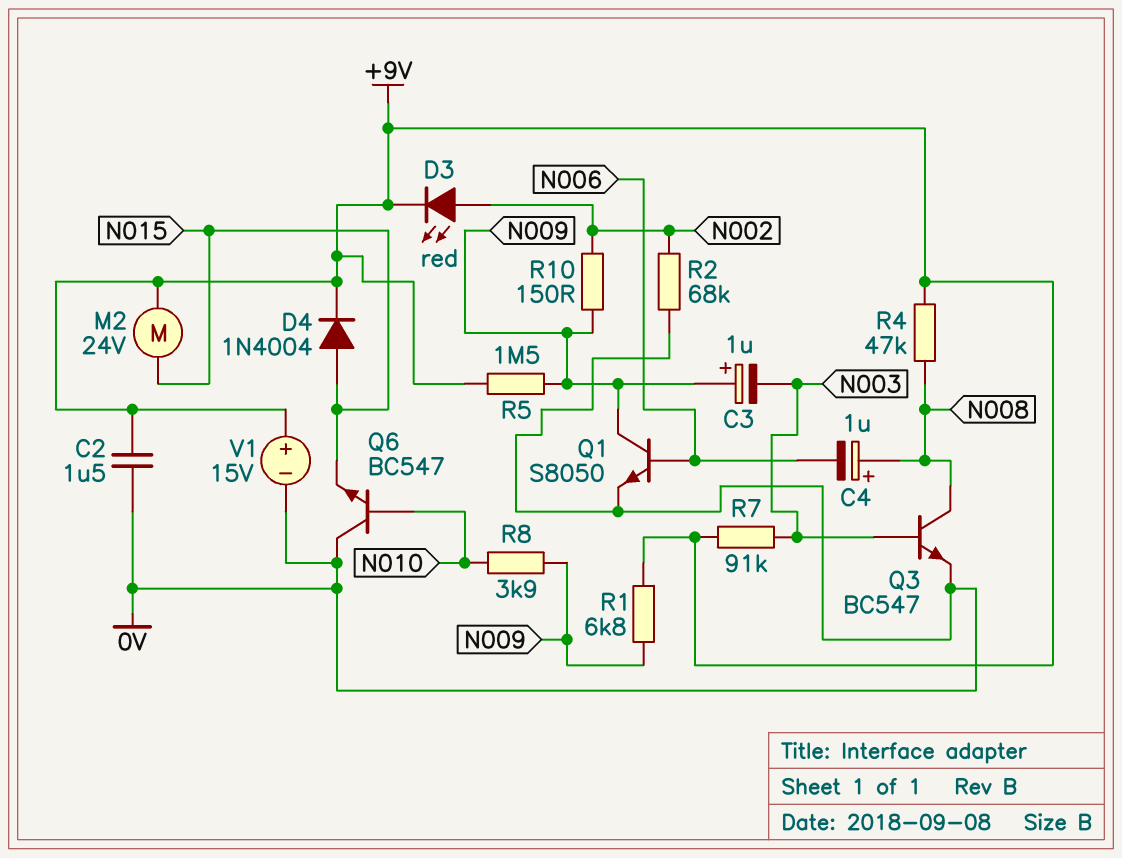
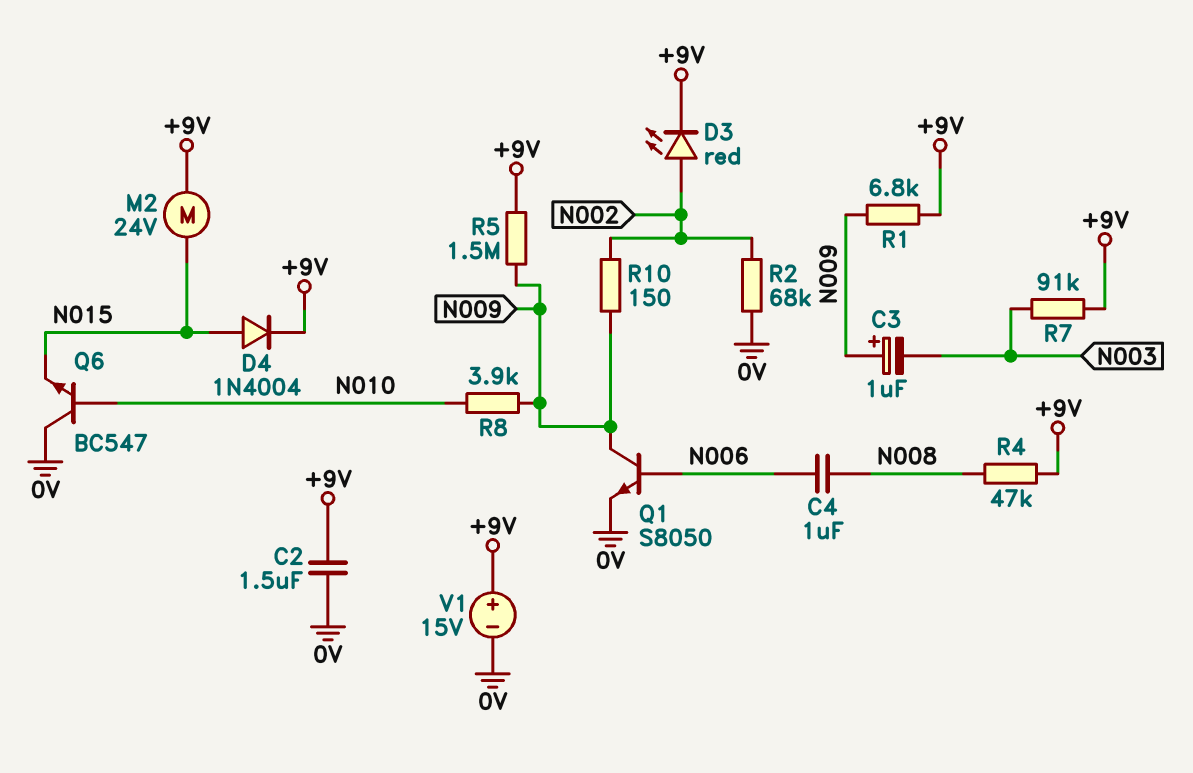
C4: 1uF (plus N008, minus N006) -> 1uF (N006, N008)
Q3: NPN BC547 (B N003, C N008, E 0V) -> none

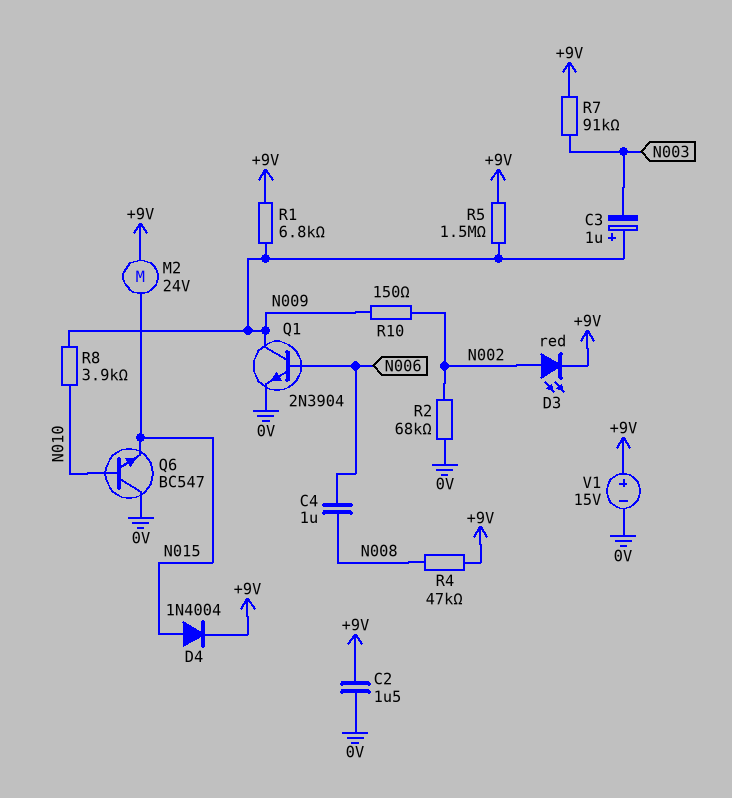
Q1: NPN S8050 (B N006, C N009, E 0V) -> NPN 2N3904 (B N006, C N009, E 0V)

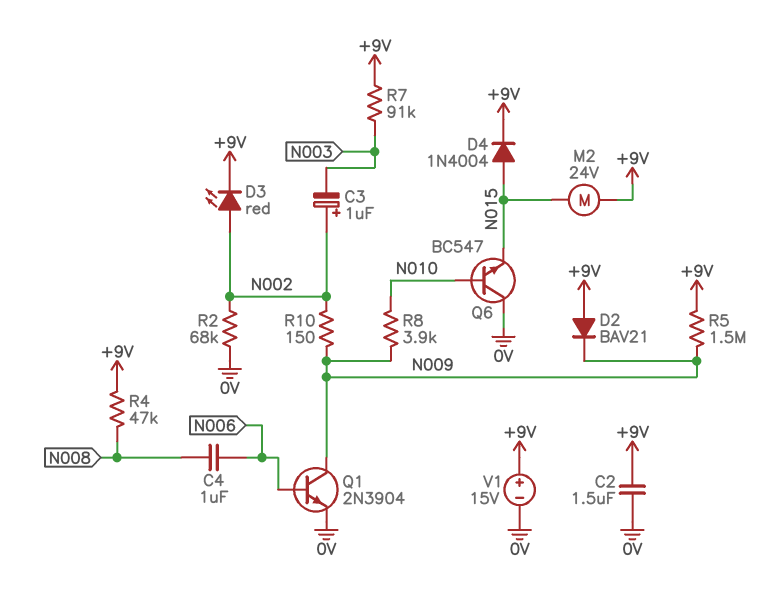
C3: 1uF (plus N009, minus N003) -> 1uF (plus N002, minus N003)
D2: none -> diode BAV21 (A +9V, K N009)
R1: 6.8k (+9V, N009) -> none

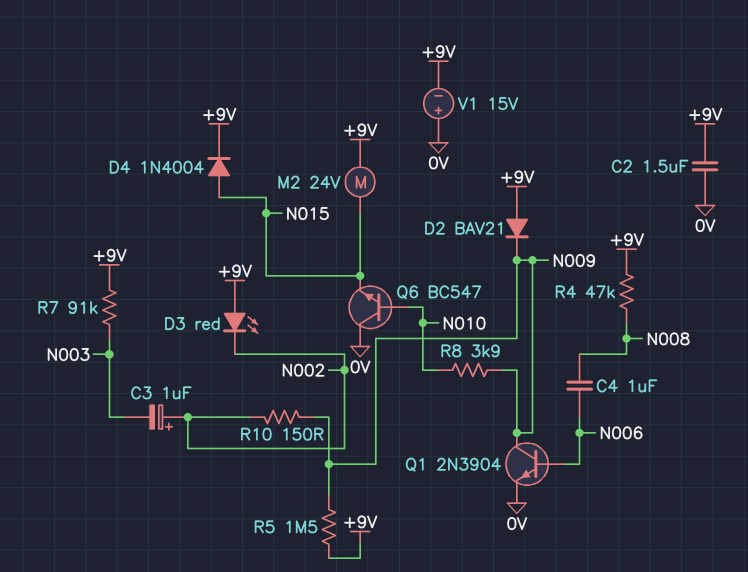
D3: LED red (A N002, K +9V) -> LED red (A +9V, K N002)
R2: 68k (0V, N002) -> none
V1: 15V (plus +9V, minus 0V) -> 15V (plus 0V, minus +9V)

